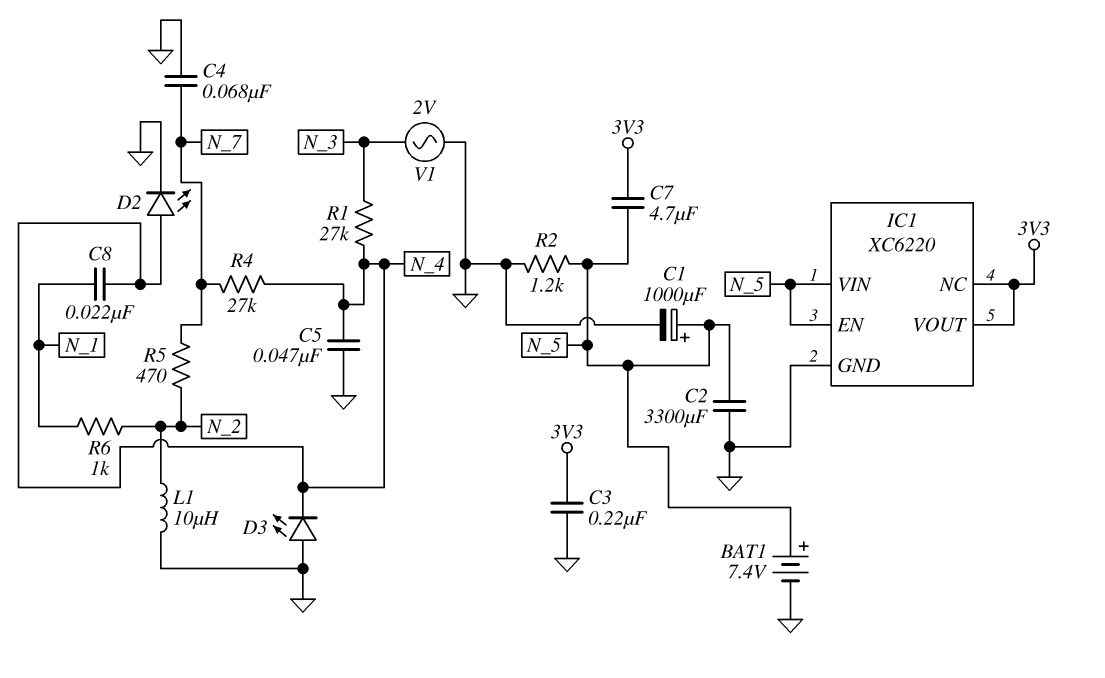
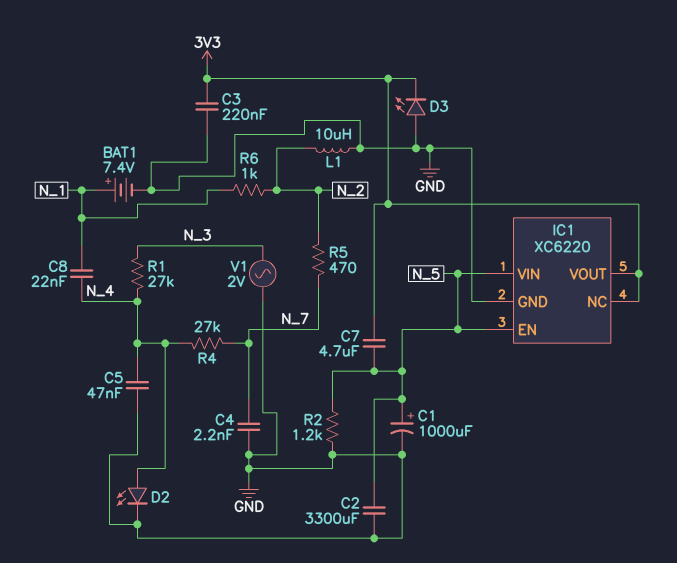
BAT1: 7.4V (plus N_5, minus GND) -> 7.4V (plus N_1, minus GND)
C4: 68nF (GND, N_7) -> 2.2nF (GND, N_7)
D3: LED (A GND, K N_4) -> LED (A GND, K 3V3)

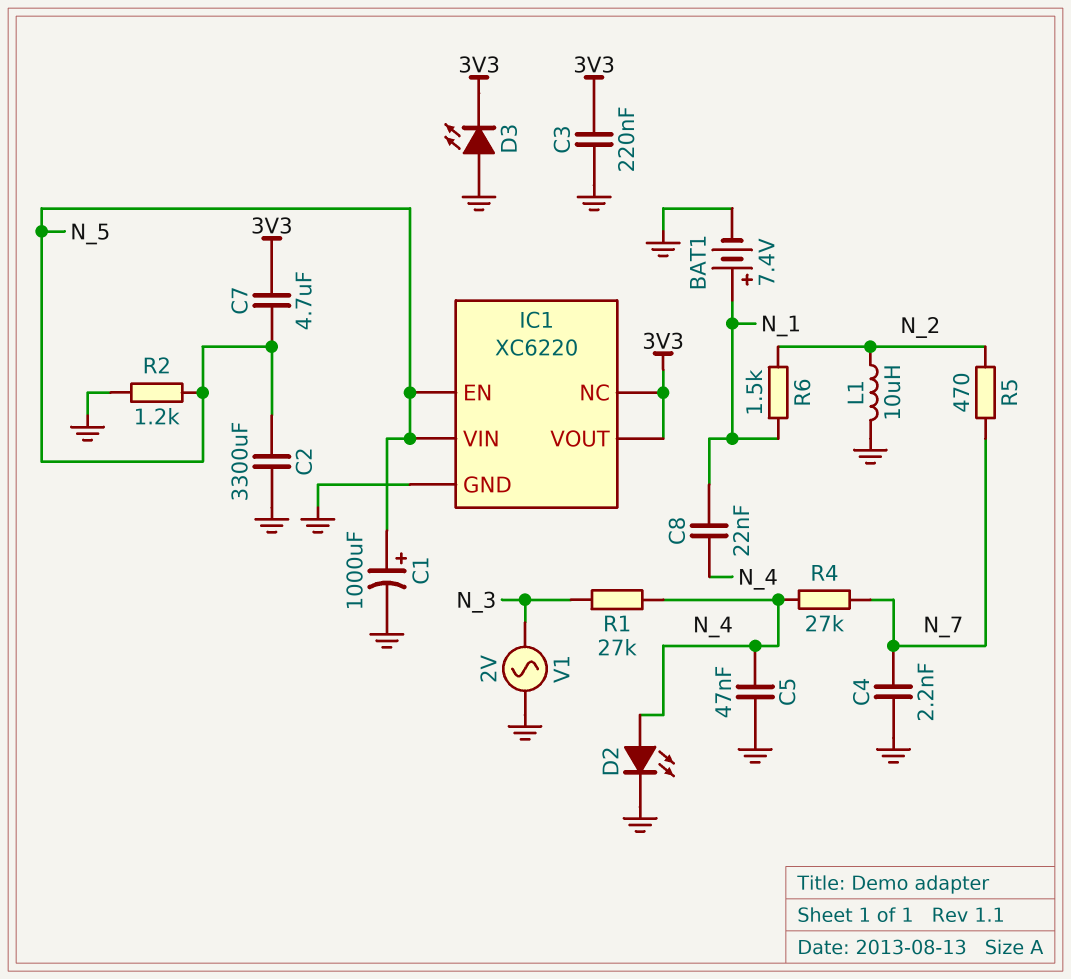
R6: 1k (N_1, N_2) -> 1.5k (N_1, N_2)

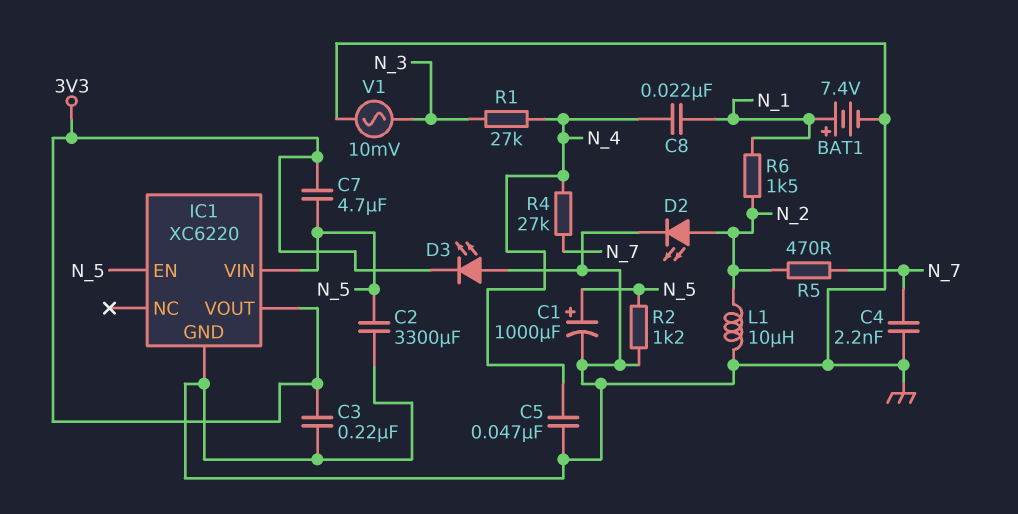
D2: LED (A N_4, K GND) -> LED (A N_2, K GND)
IC1 pin NC: 3V3 -> none
V1: AC 2V (GND, N_3) -> AC 10mV (GND, N_3)

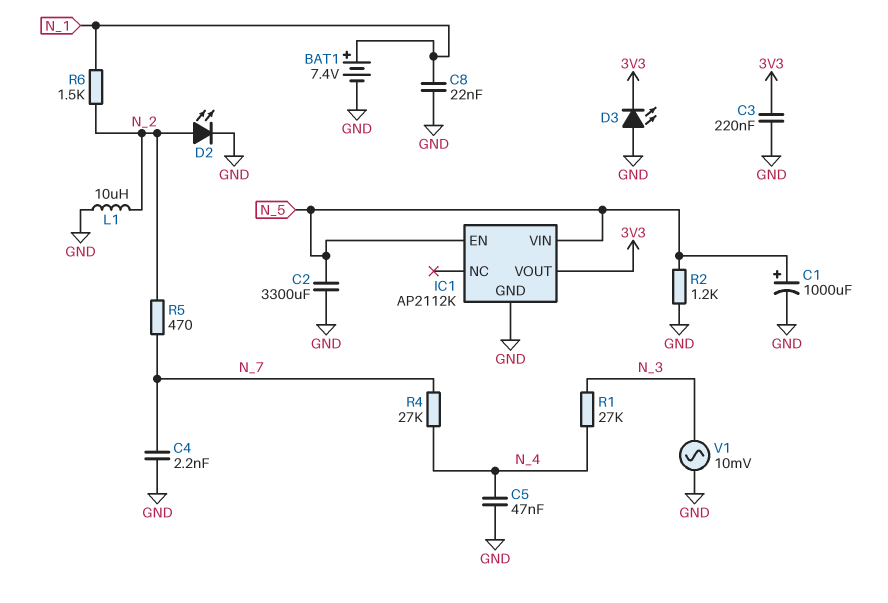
C7: 4.7uF (3V3, N_5) -> none
C8: 22nF (N_1, N_4) -> 22nF (GND, N_1)
IC1: XC6220 -> AP2112K

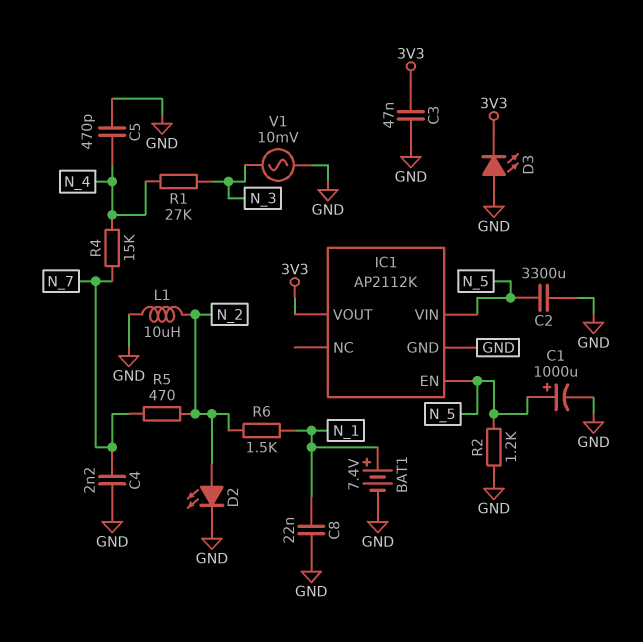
C3: 220nF (3V3, GND) -> 47nF (3V3, GND)
C5: 47nF (GND, N_4) -> 470pF (GND, N_4)
R4: 27k (N_4, N_7) -> 15k (N_4, N_7)

